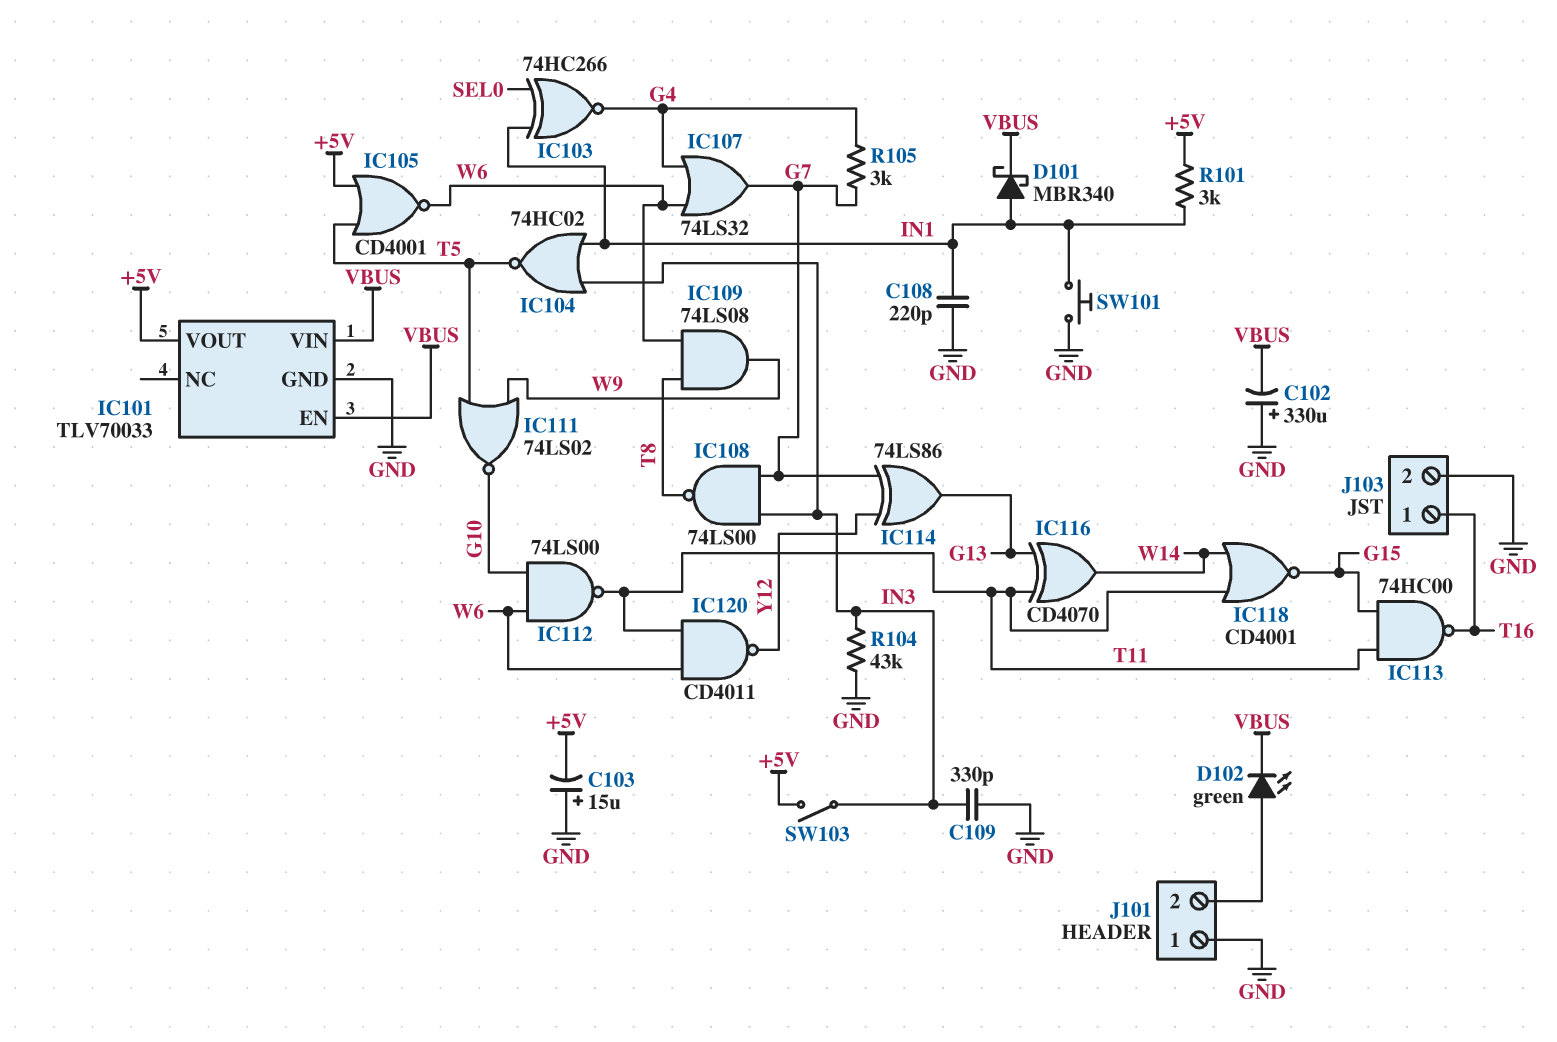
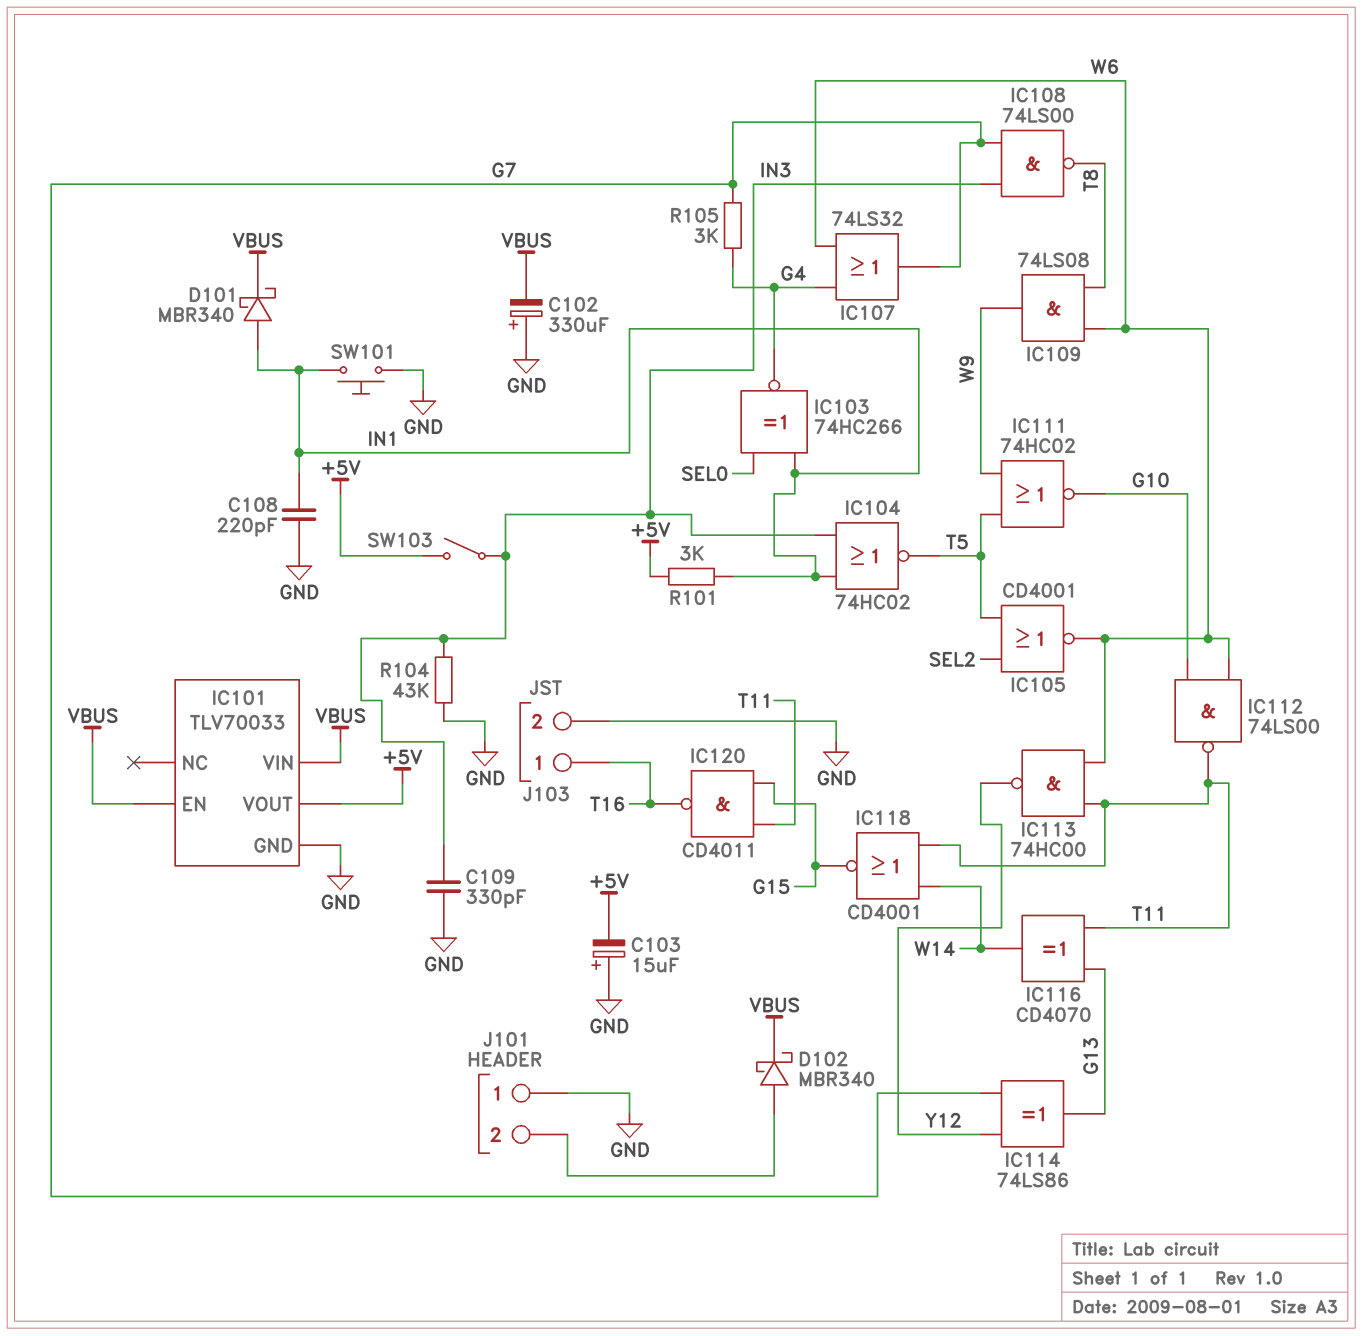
D102: LED green (A J101/2, K VBUS) -> schottky MBR340 (A J101/2, K VBUS)
IC105: NOR CD4001 (in +5V, in T5, out W6) -> NOR CD4001 (in SEL2, in T5, out W6)
IC111: NOR 74LS02 (in T5, in W9, out G10) -> NOR 74HC02 (in T5, in W9, out G10)
IC113: NAND 74HC00 (in G15, in T11, out T16) -> NAND 74HC00 (in T11, in W6, out Y12)
IC120: NAND CD4011 (in T11, in W6, out Y12) -> NAND CD4011 (in G15, in T11, out T16)

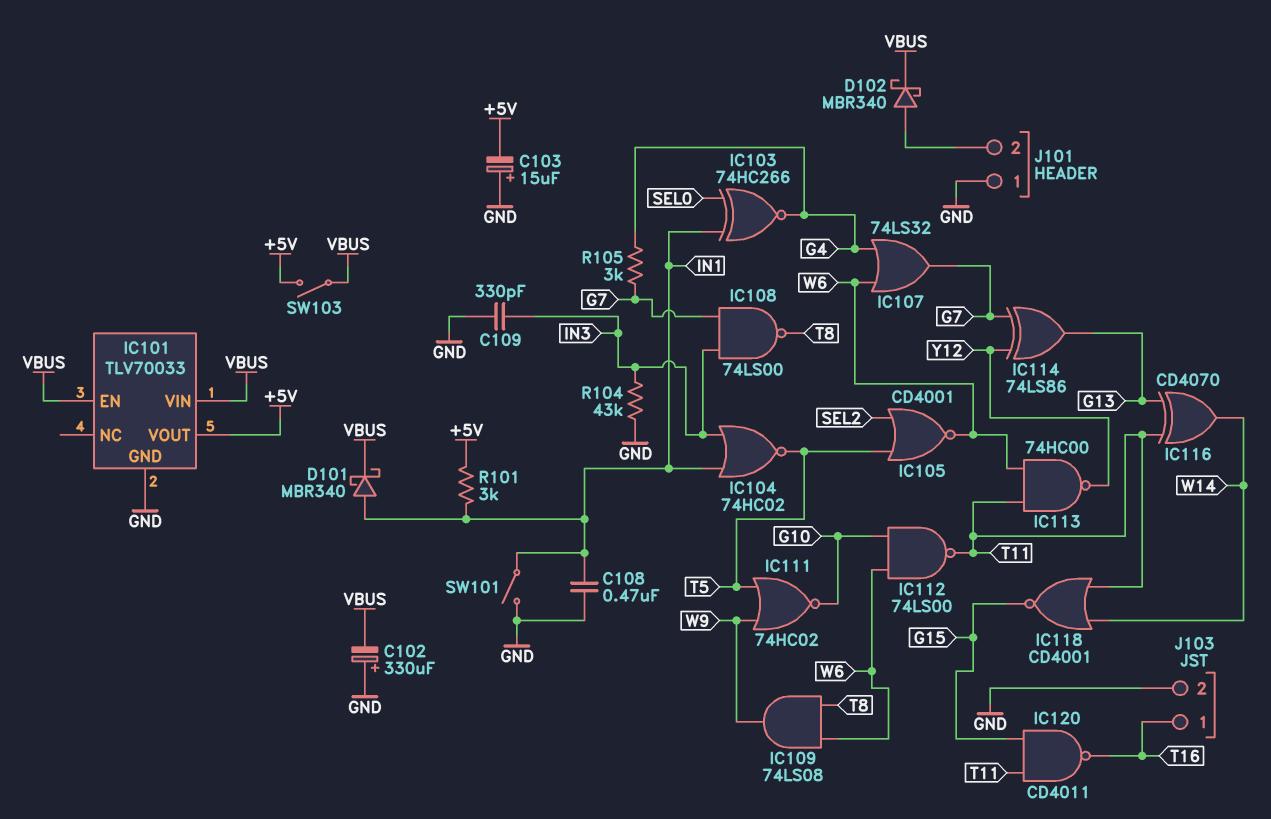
C108: 220pF (GND, IN1) -> 470nF (GND, IN1)
SW101: button (GND, IN1) -> switch (GND, IN1)
SW103: switch (+5V, IN3) -> switch (+5V, VBUS)

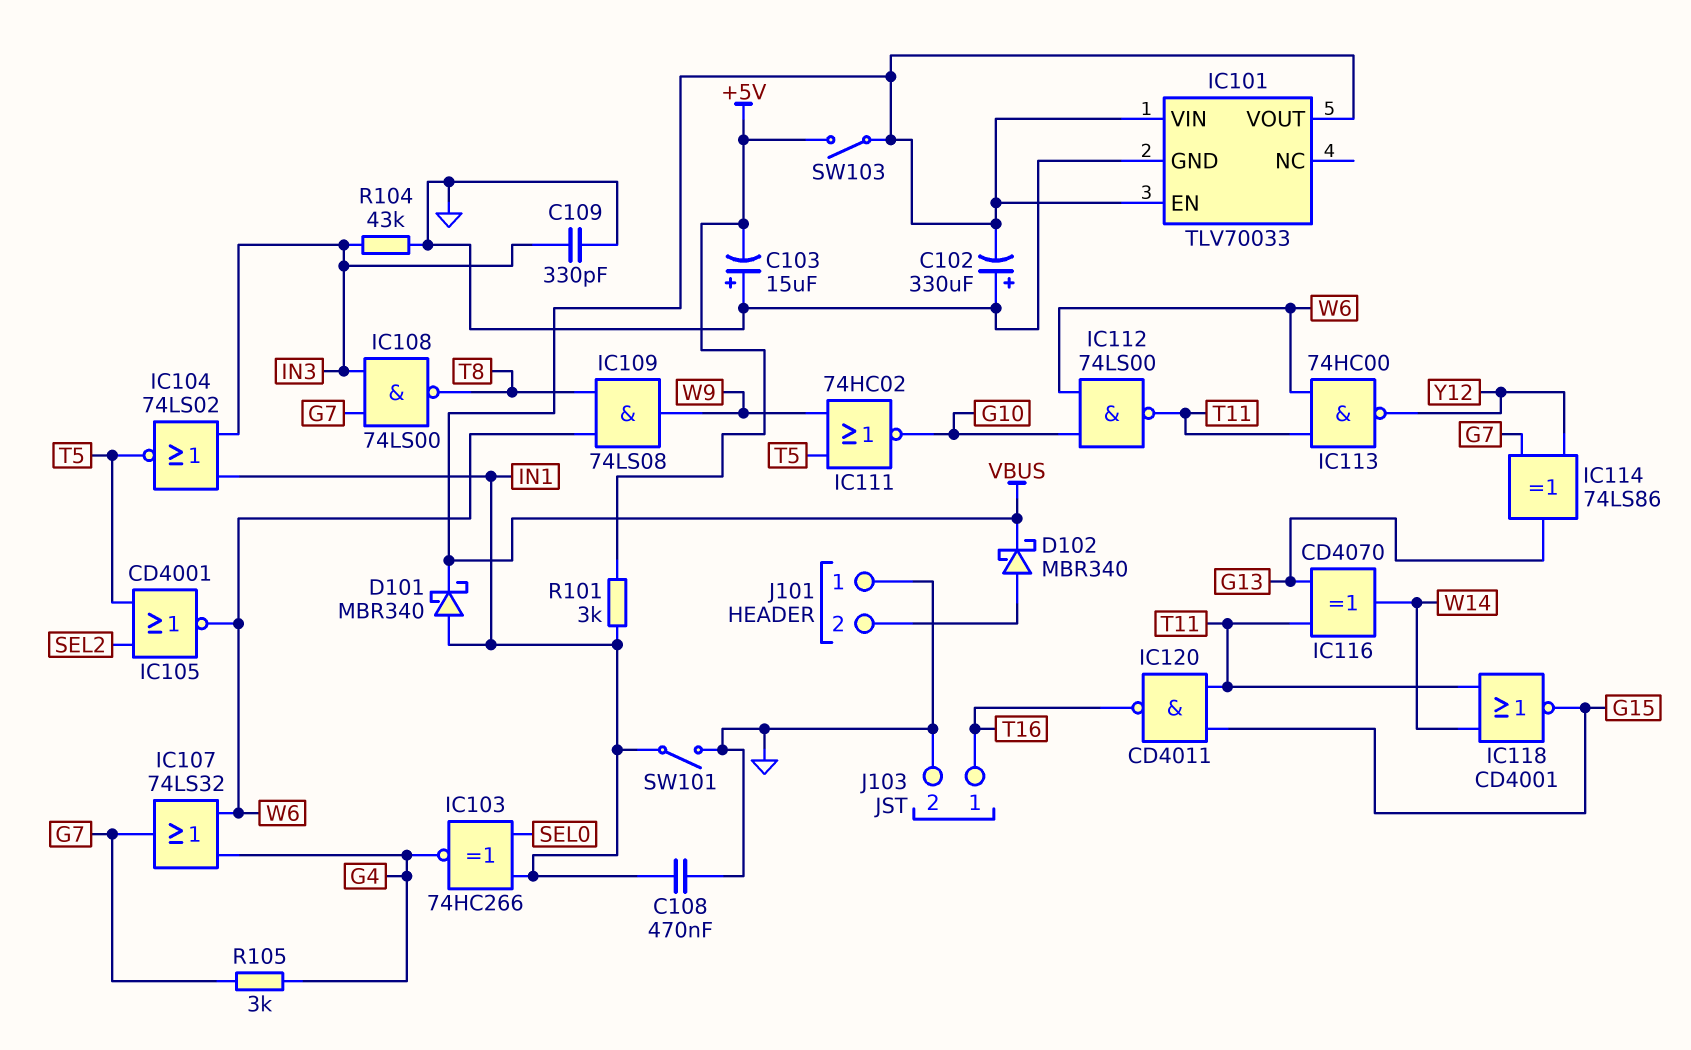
IC101 pin VOUT: +5V -> VBUS
IC104: NOR 74HC02 (in IN1, in IN3, out T5) -> NOR 74LS02 (in IN1, in IN3, out T5)

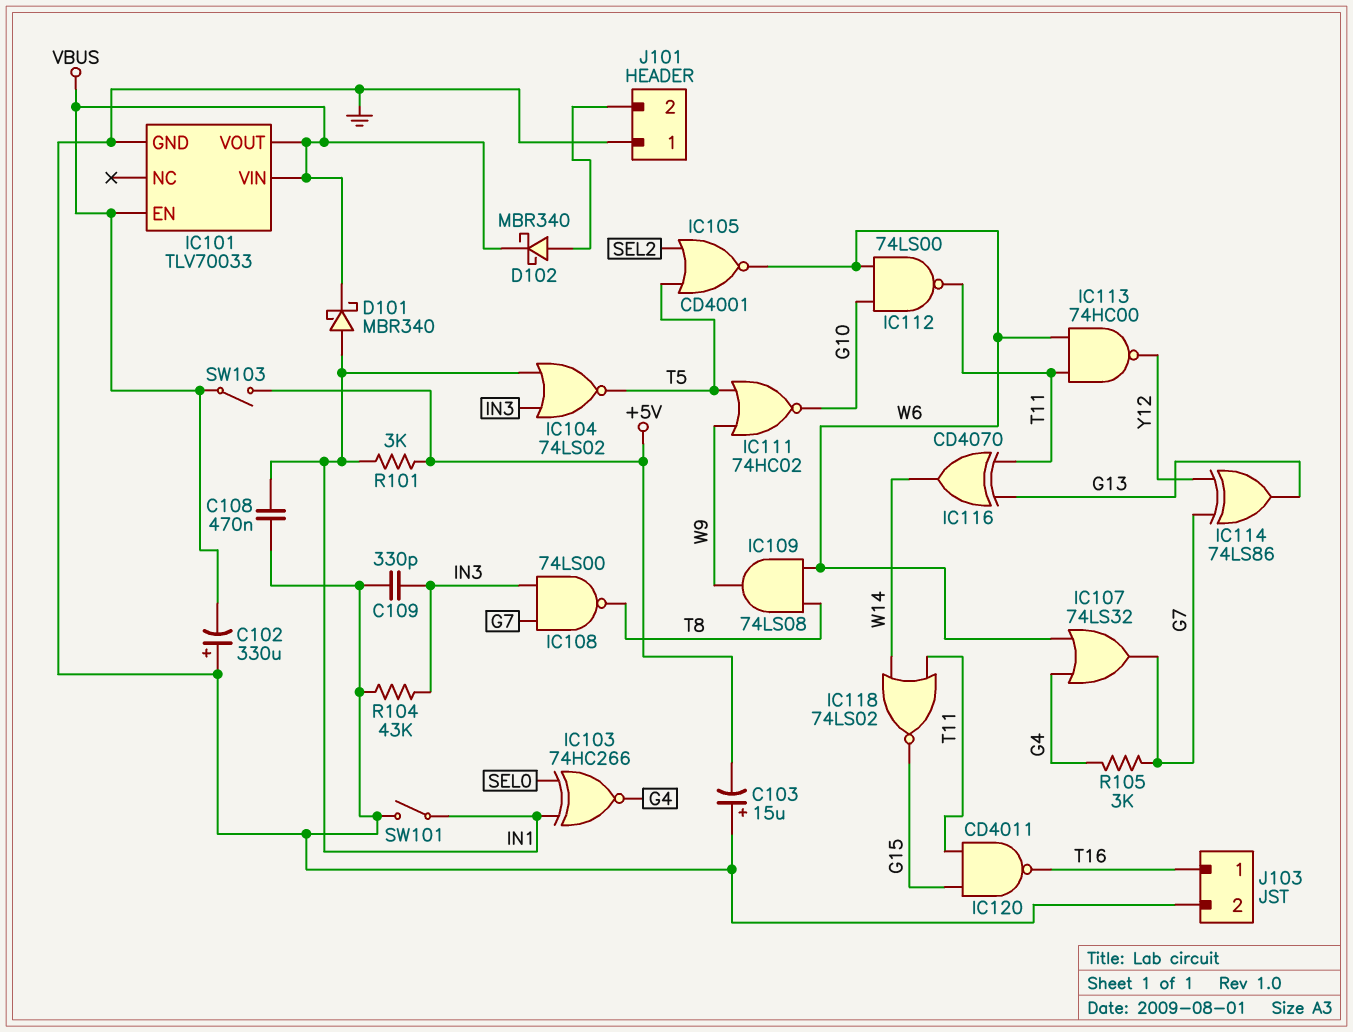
IC118: NOR CD4001 (in T11, in W14, out G15) -> NOR 74LS02 (in T11, in W14, out G15)

